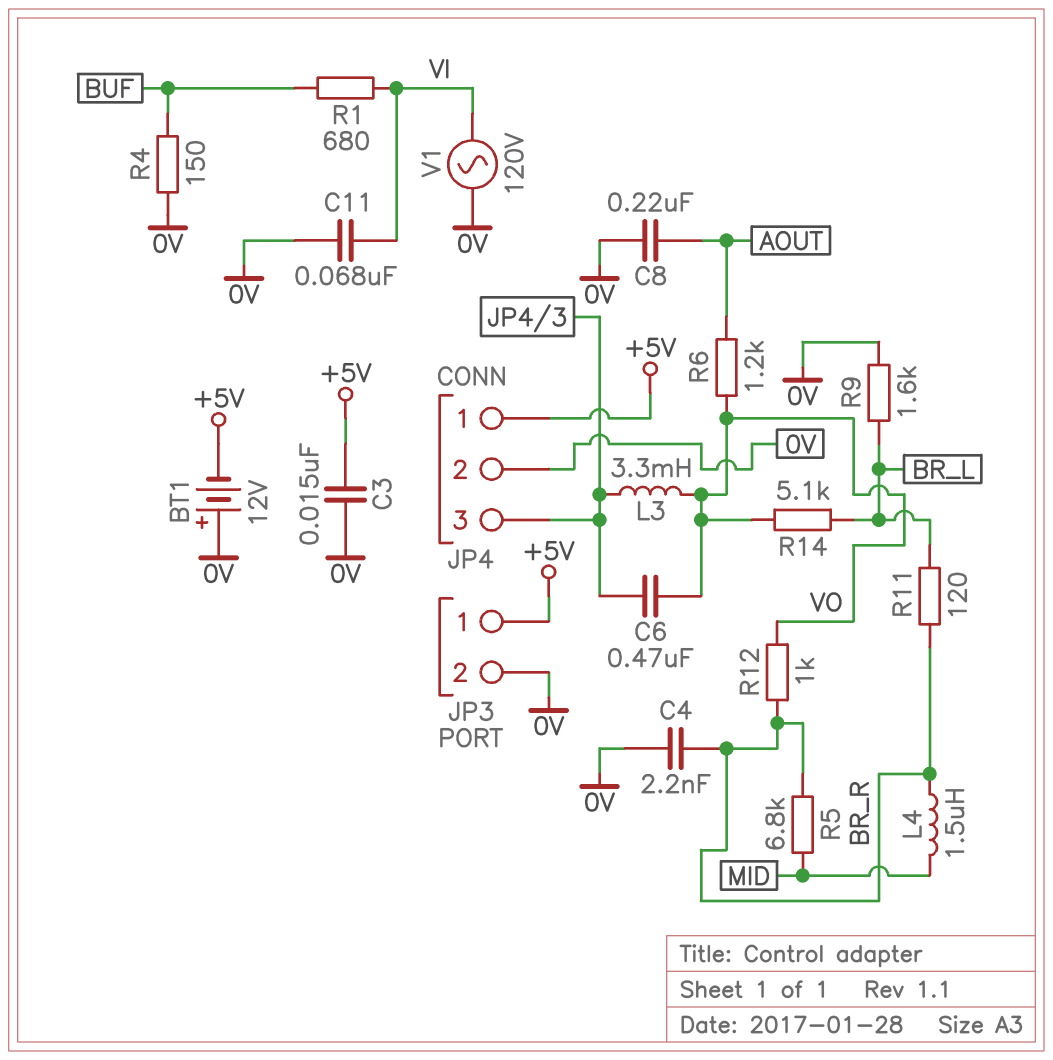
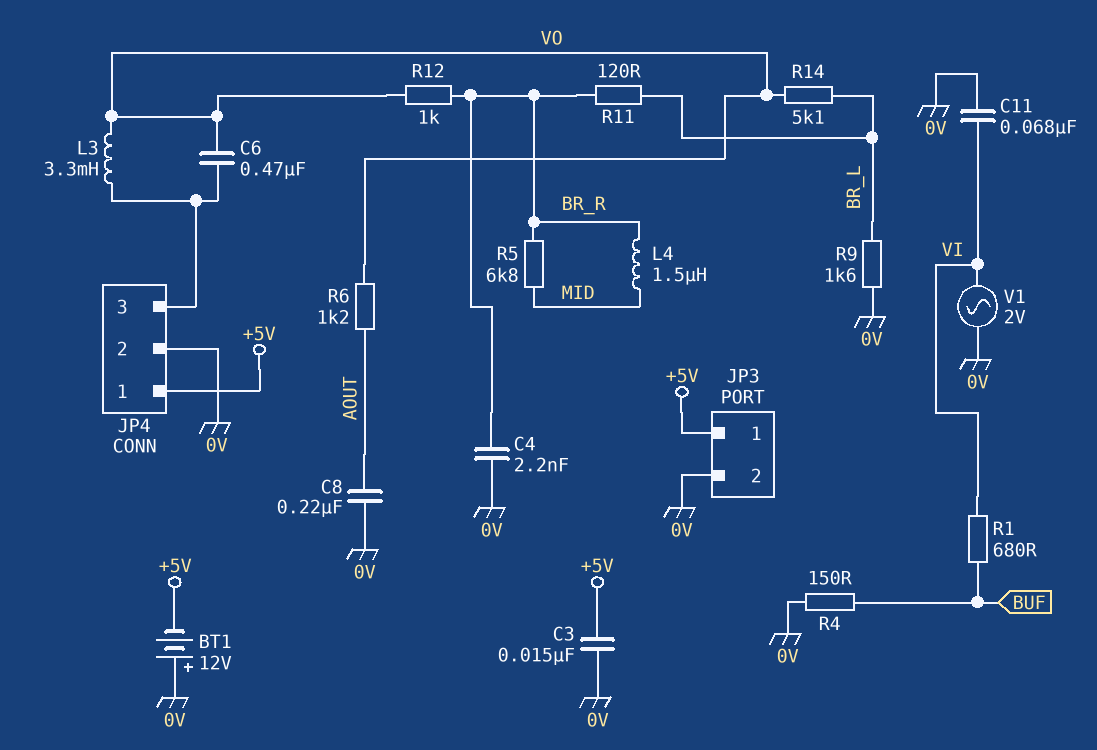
V1: AC 120V (0V, VI) -> AC 2V (0V, VI)

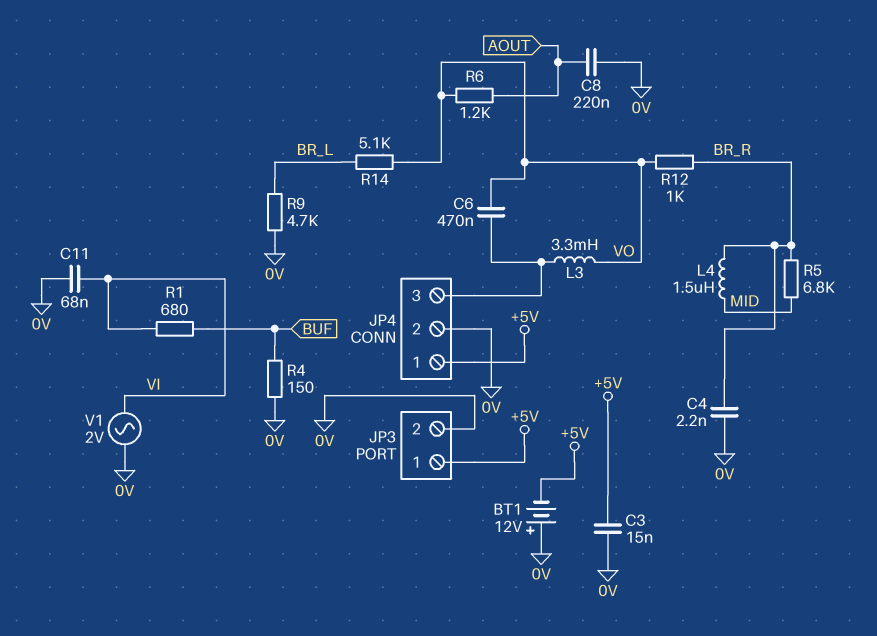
R9: 1.6k (0V, BR_L) -> 4.7k (0V, BR_L)
R11: 120 (BR_L, BR_R) -> none

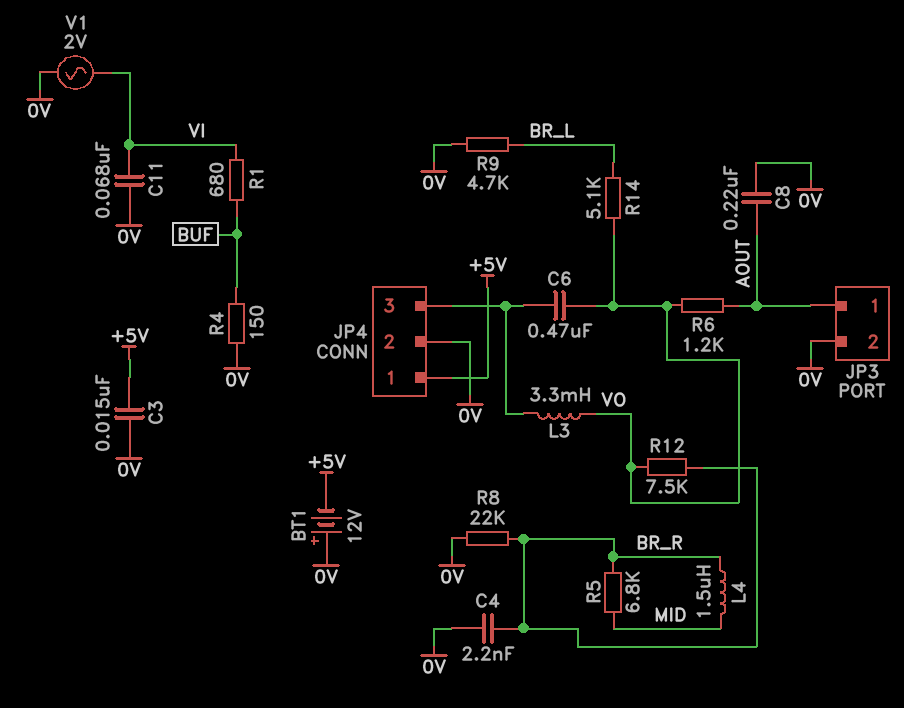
JP3 pin 1: +5V -> AOUT
R8: none -> 22k (0V, BR_R)
R12: 1k (BR_R, VO) -> 7.5k (BR_R, VO)

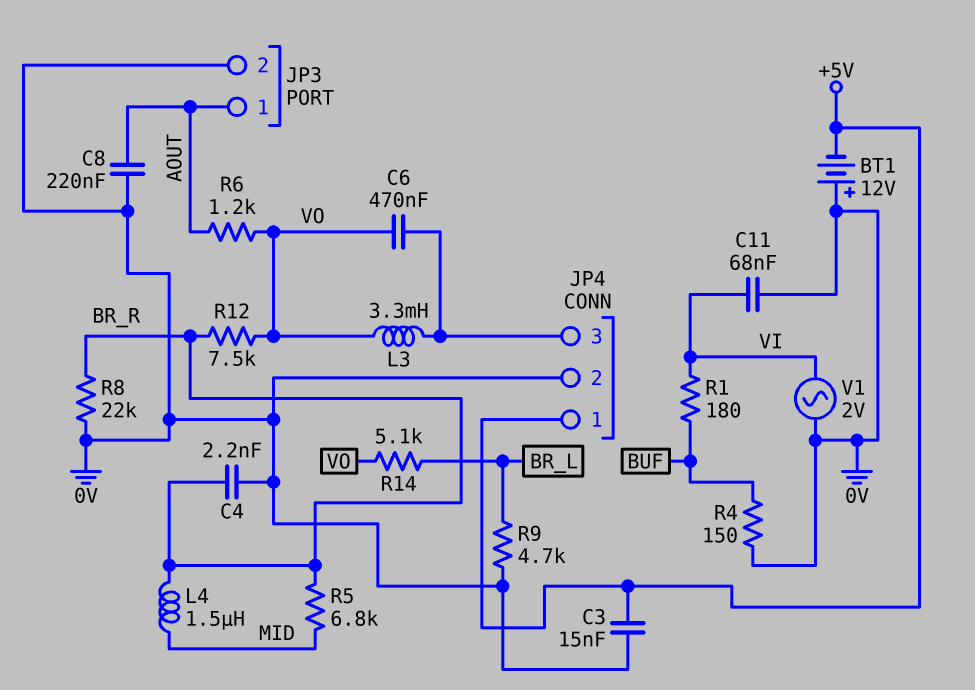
R1: 680 (BUF, VI) -> 180 (BUF, VI)

